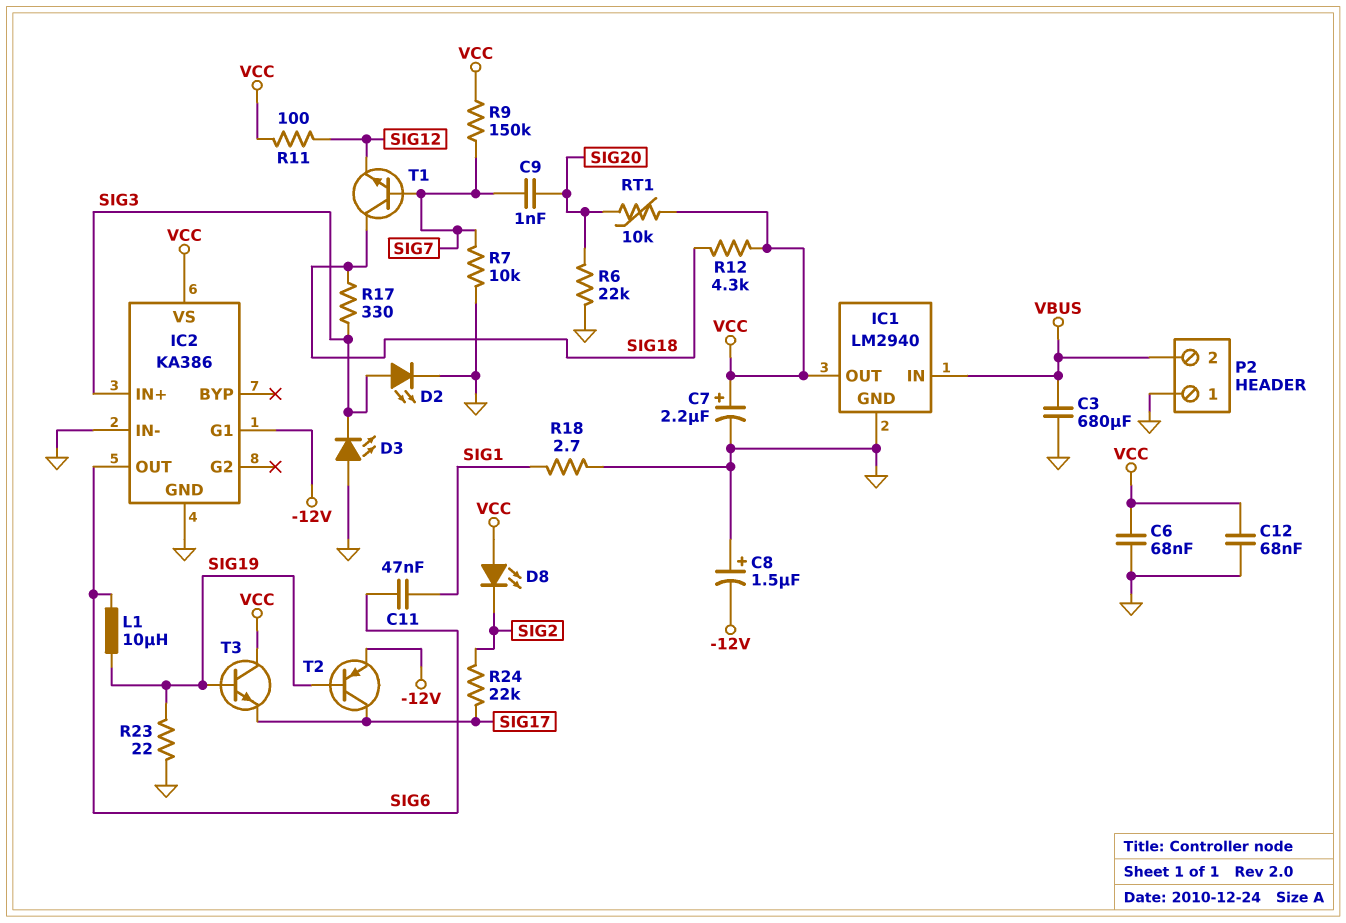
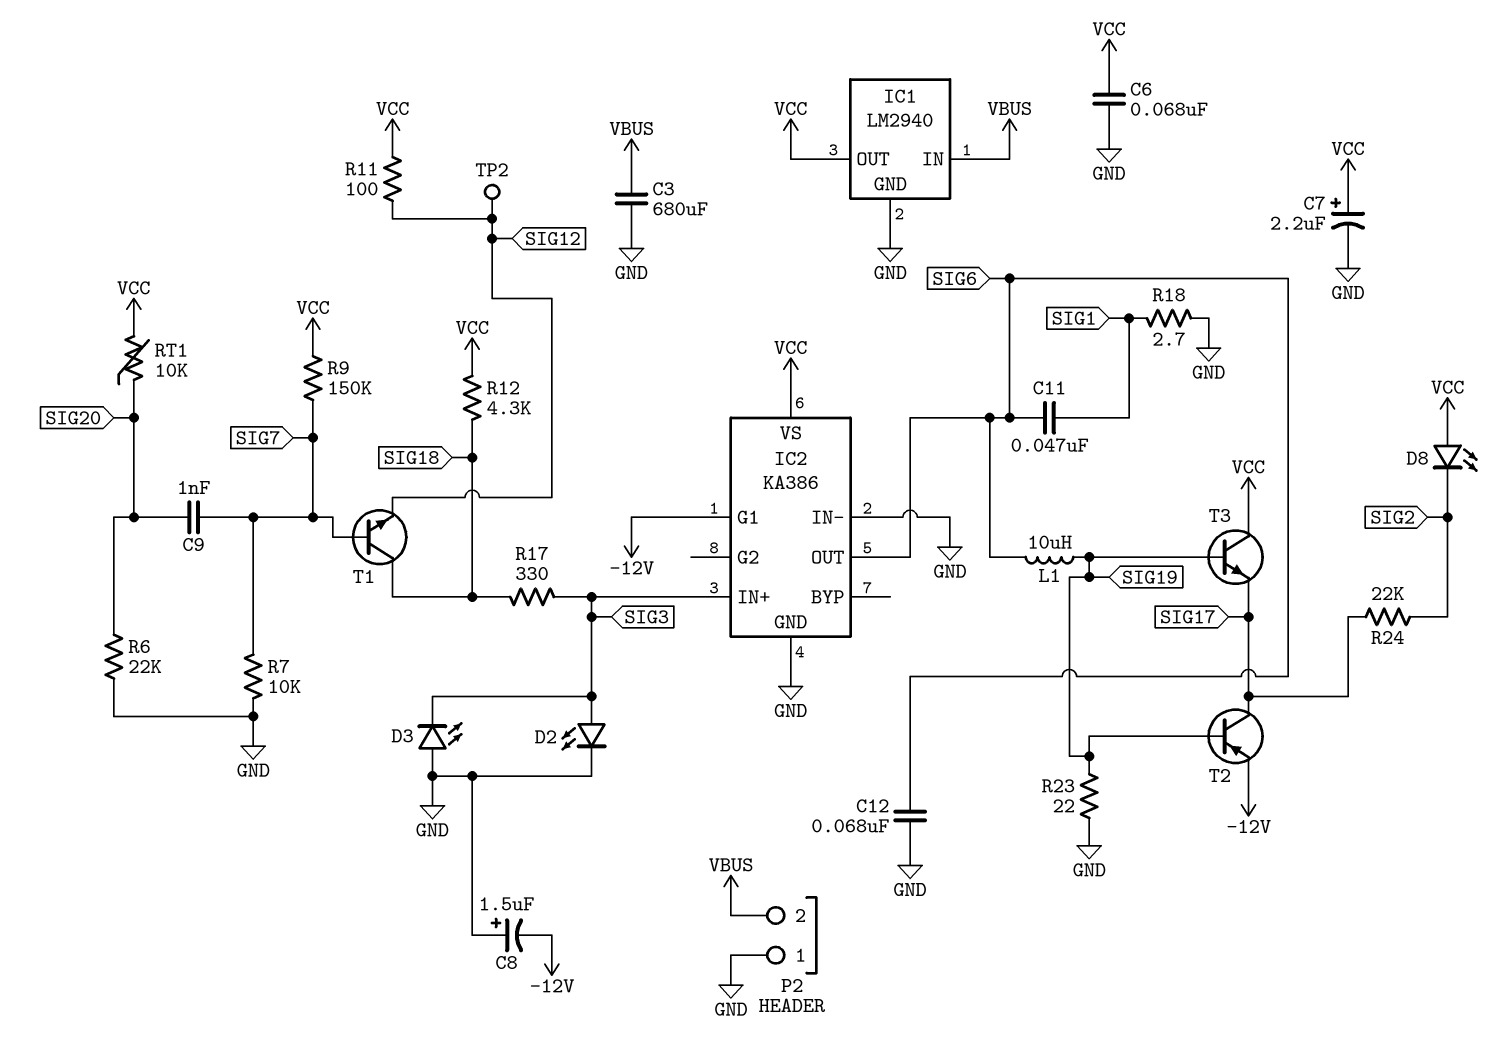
C12: 68nF (GND, VCC) -> 68nF (GND, SIG6)
TP2: none -> test point (SIG12)

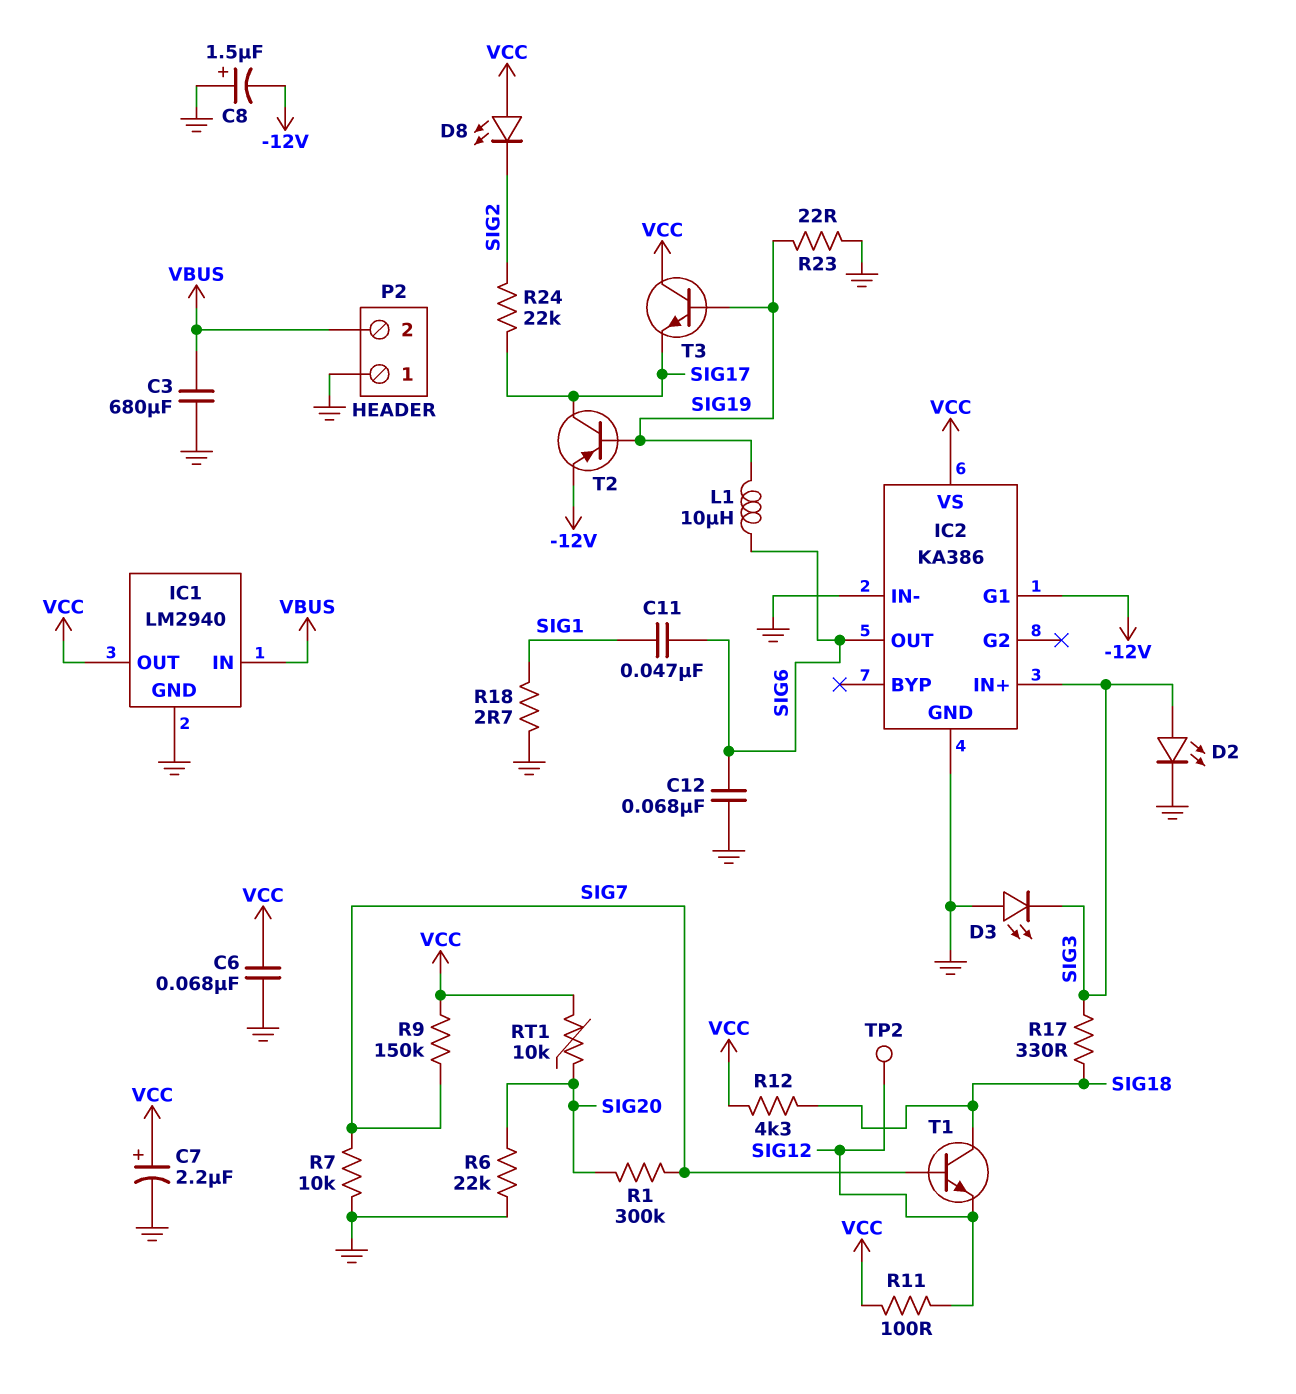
C9: 1nF (SIG7, SIG20) -> none
R1: none -> 300k (SIG7, SIG20)

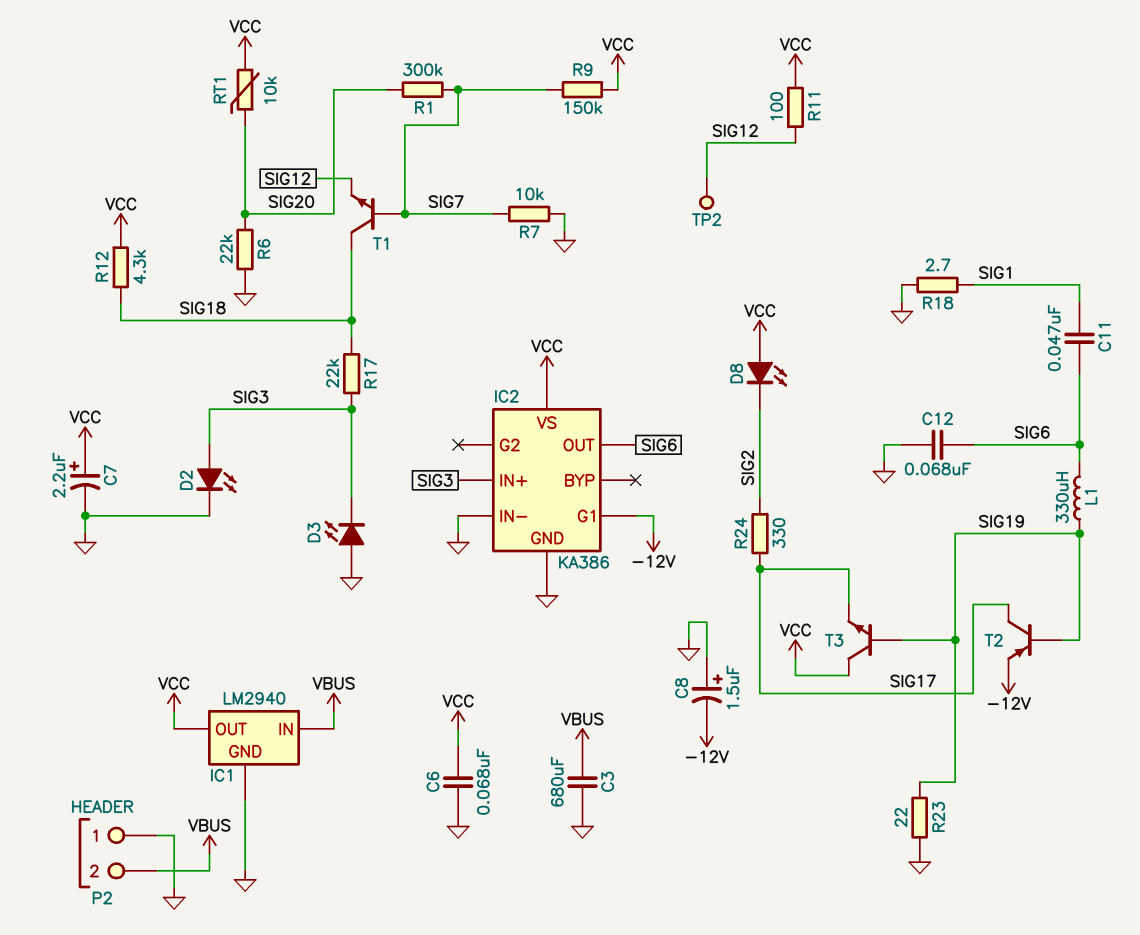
L1: 10uH (SIG6, SIG19) -> 330uH (SIG6, SIG19)
R17: 330 (SIG3, SIG18) -> 22k (SIG3, SIG18)
R24: 22k (SIG2, SIG17) -> 330 (SIG2, SIG17)

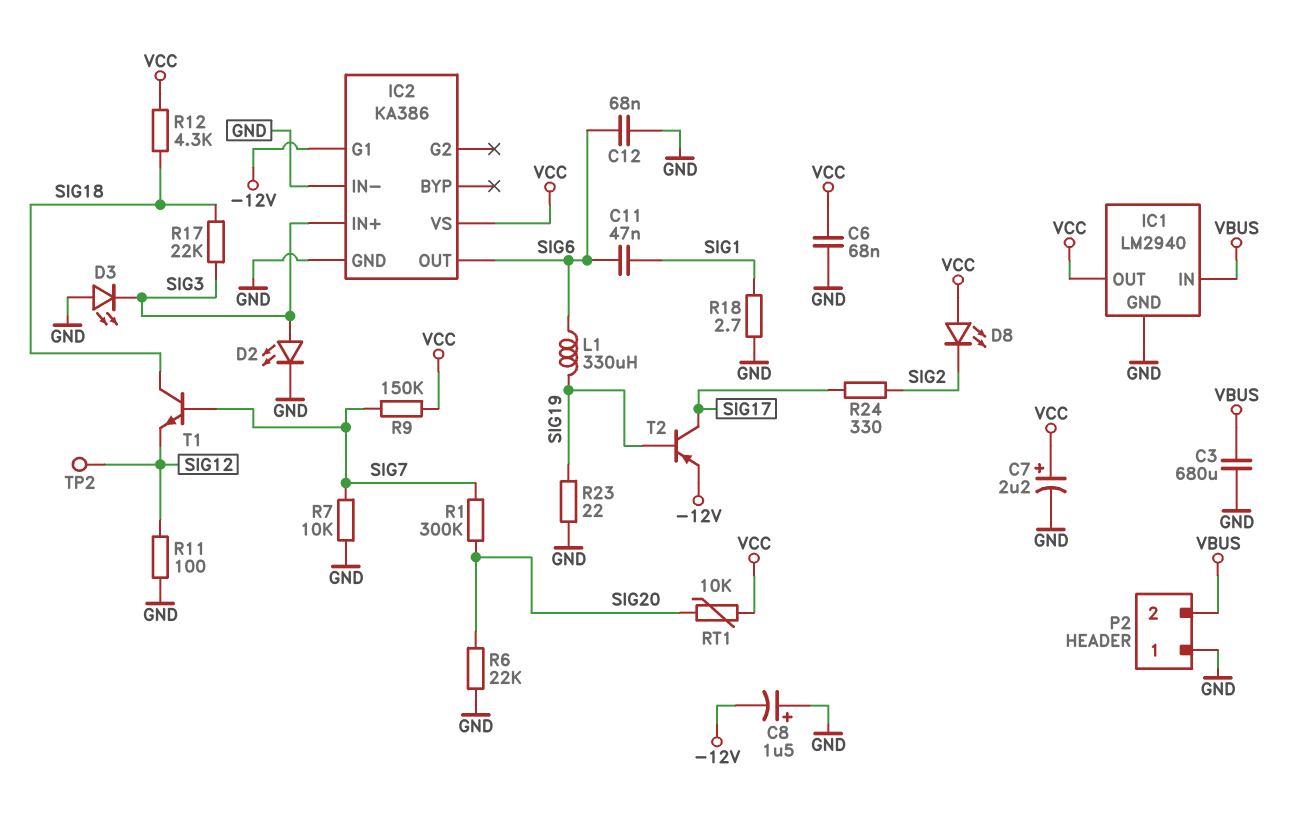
R11: 100 (SIG12, VCC) -> 100 (GND, SIG12)
T3: NPN (B SIG19, C VCC, E SIG17) -> none

